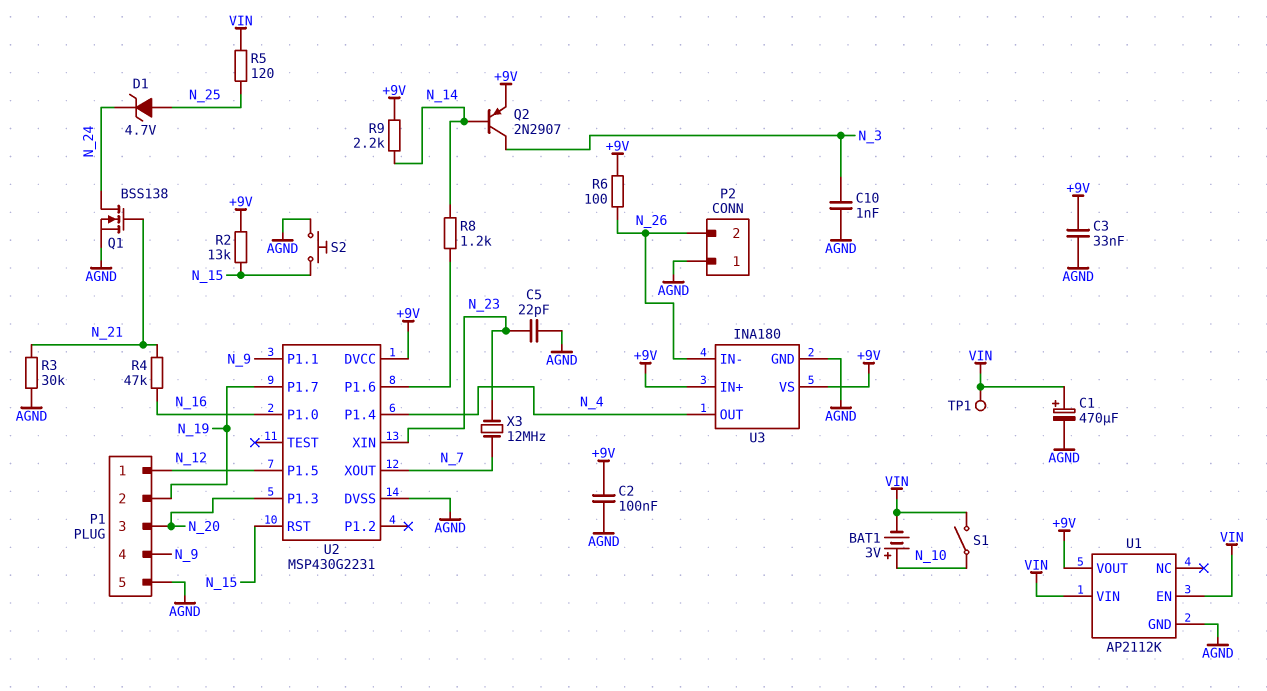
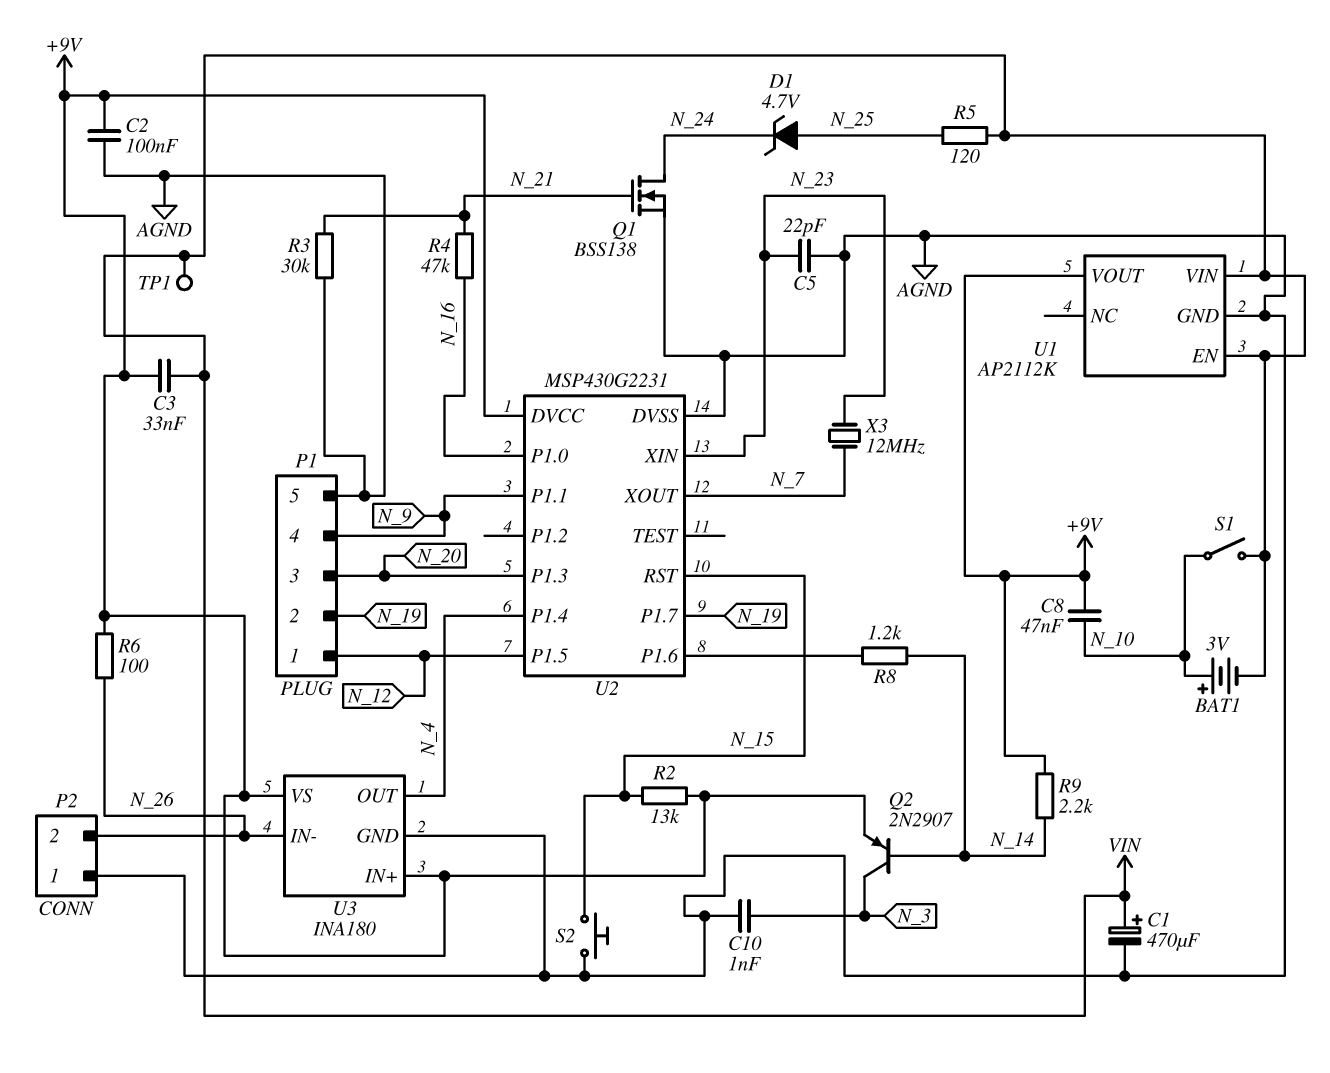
C3: 33nF (+9V, AGND) -> 33nF (+9V, VIN)
C8: none -> 47nF (+9V, N_10)

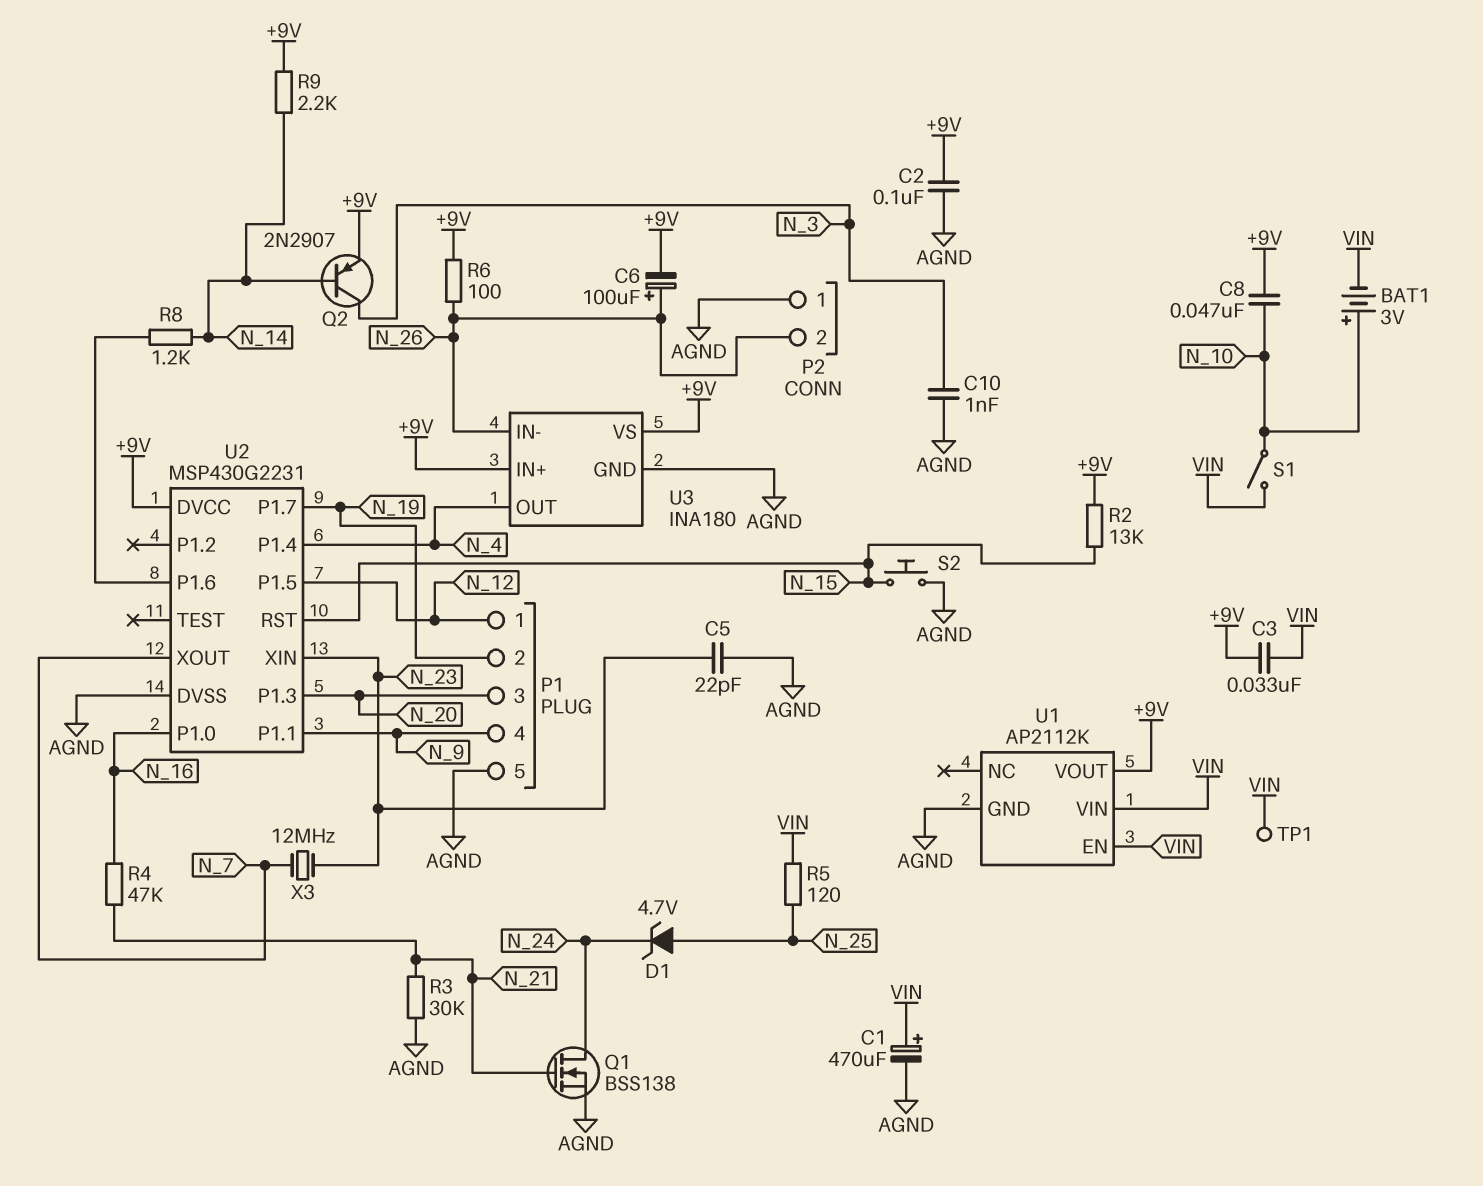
C6: none -> 100uF (plus N_26, minus +9V)

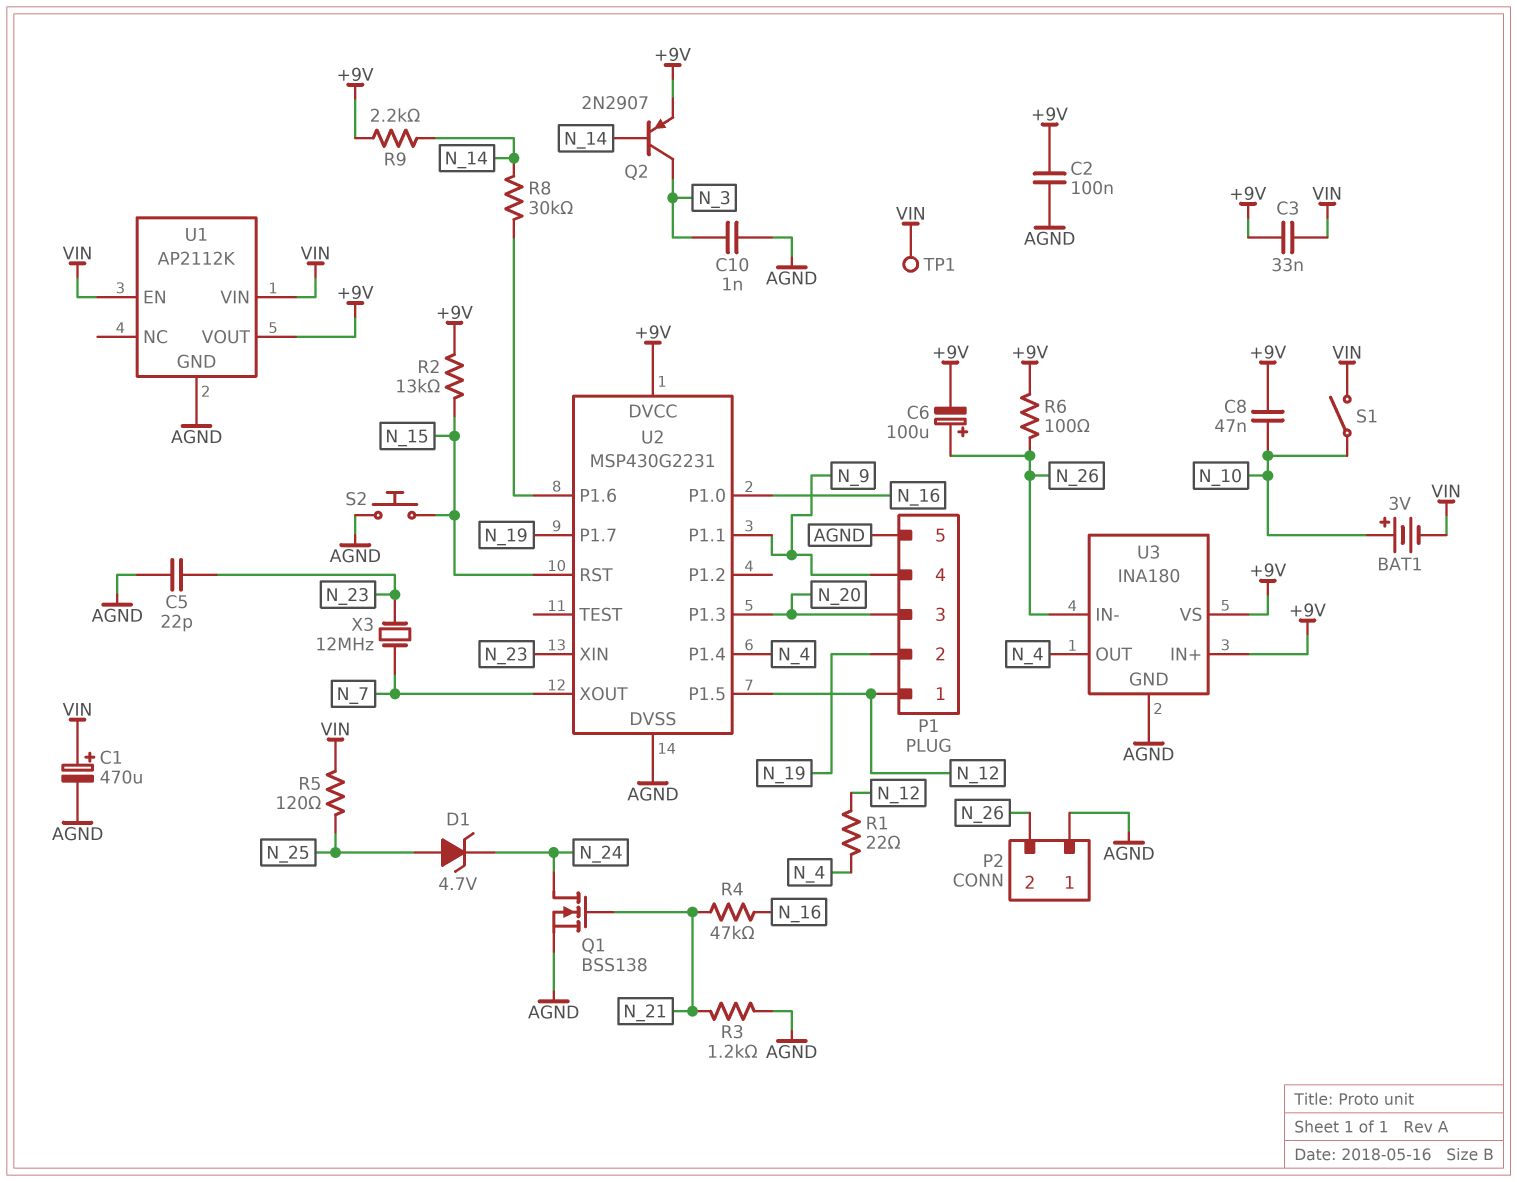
R1: none -> 22 (N_4, N_12)
R3: 30k (AGND, N_21) -> 1.2k (AGND, N_21)
R8: 1.2k (N_14, U2/P1.6) -> 30k (N_14, U2/P1.6)

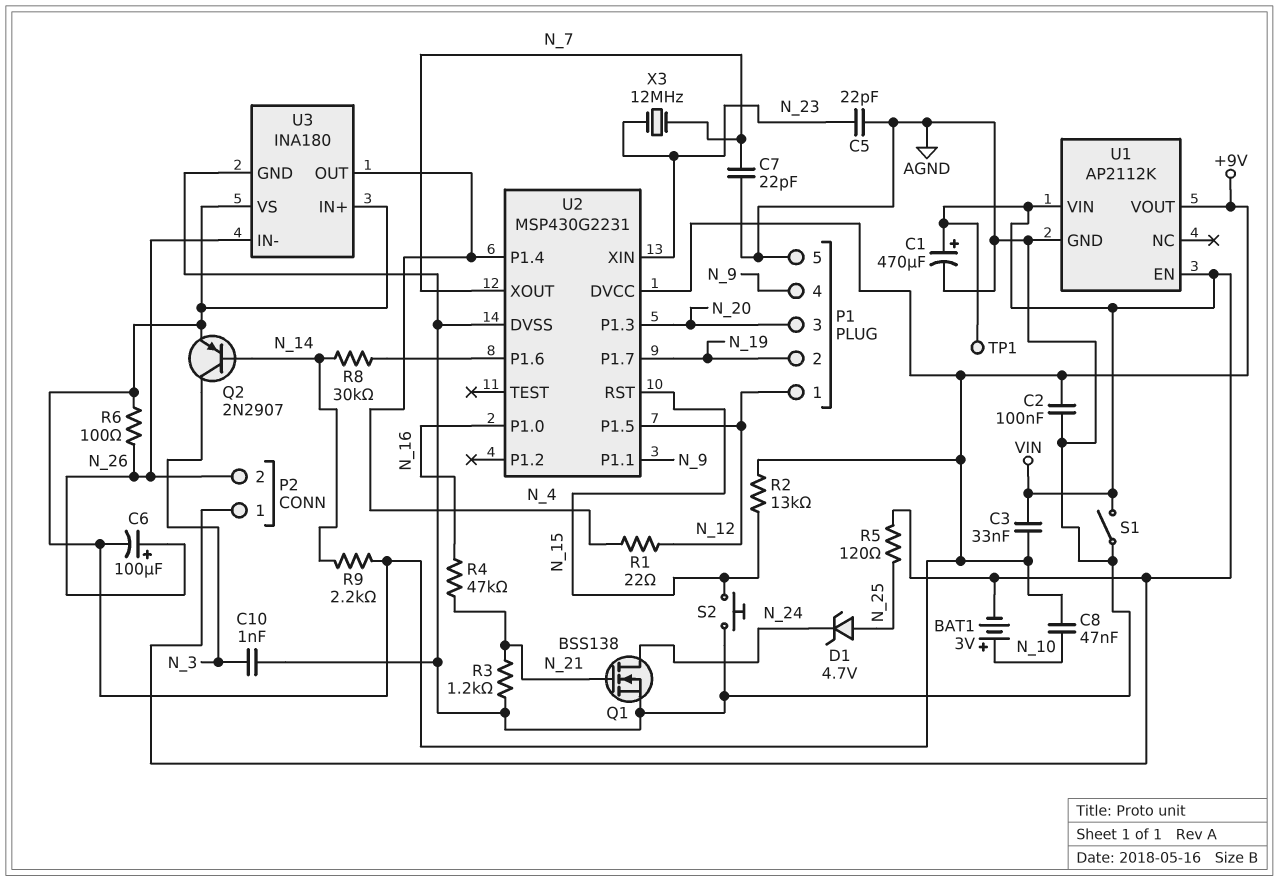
C7: none -> 22pF (AGND, N_7)
P2 pin 1: AGND -> VIN
S1: switch (N_10, VIN) -> switch (AGND, VIN)

